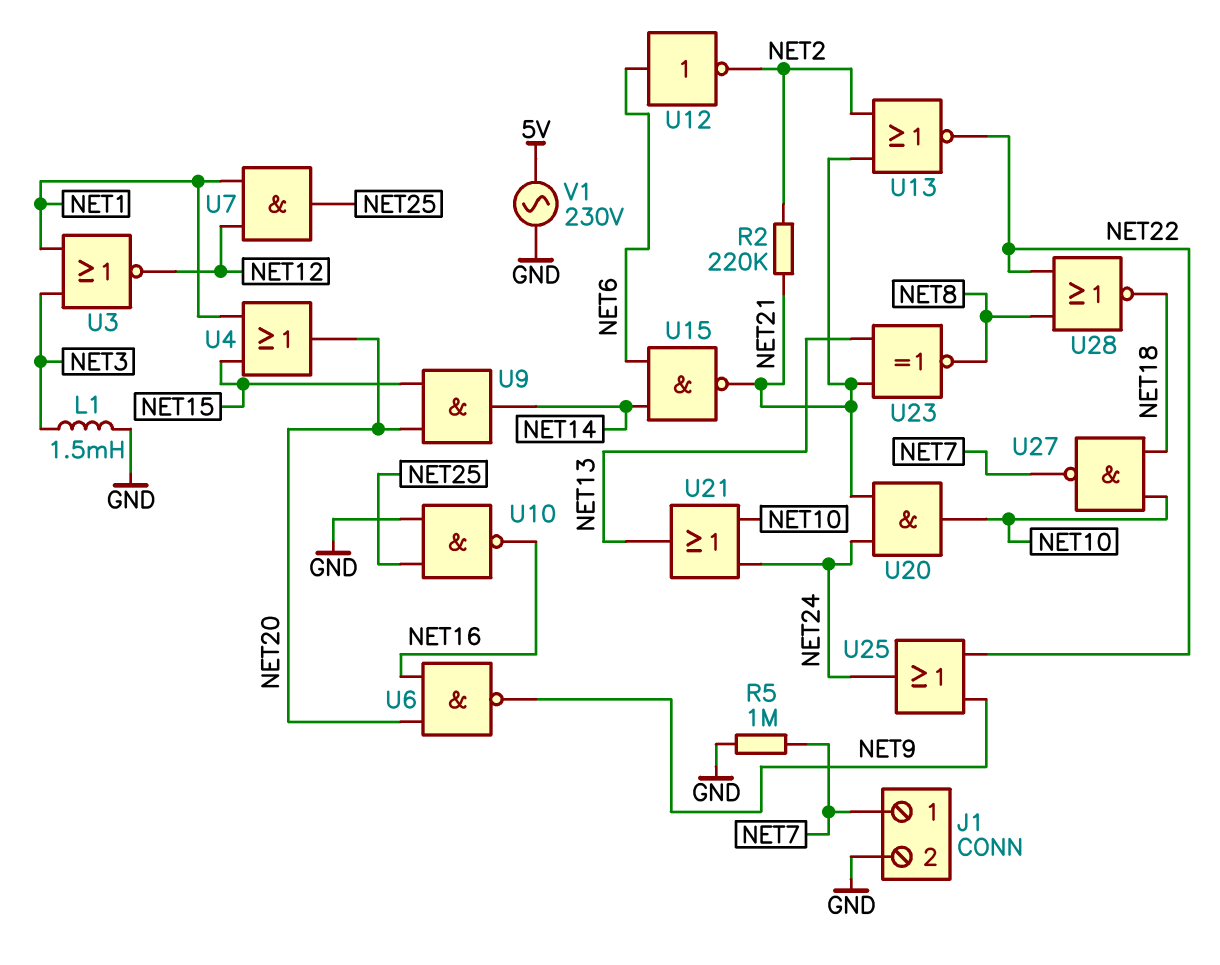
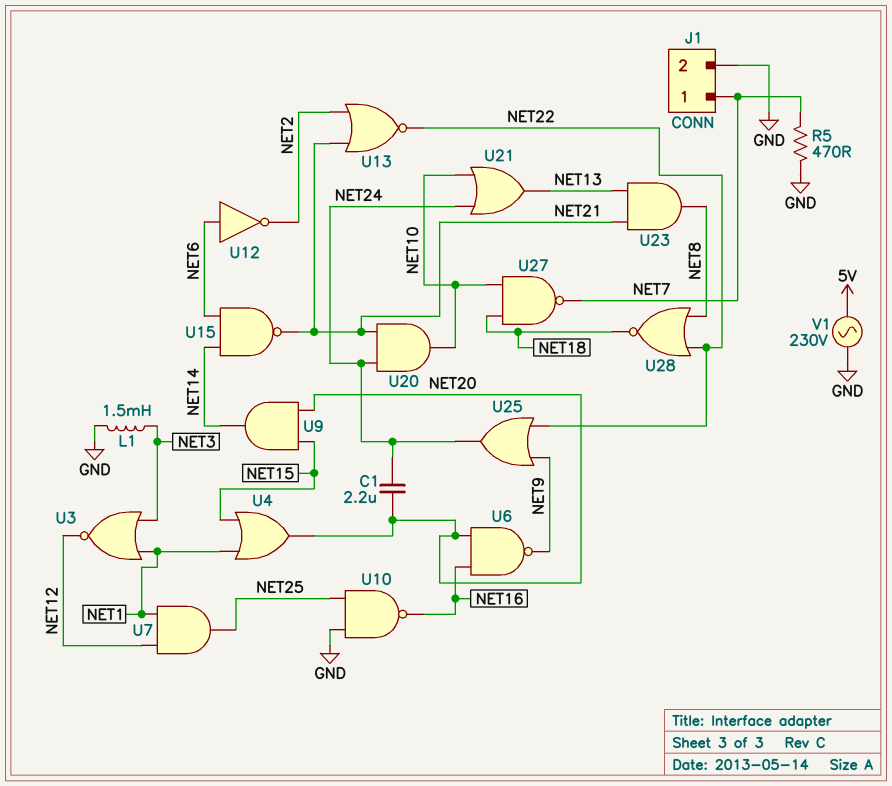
C1: none -> 2.2uF (NET20, NET24)
R2: 220k (NET2, NET21) -> none
R5: 1M (GND, NET7) -> 470 (GND, NET7)
U23: XNOR (in NET13, in NET21, out NET8) -> AND (in NET13, in NET21, out NET8)

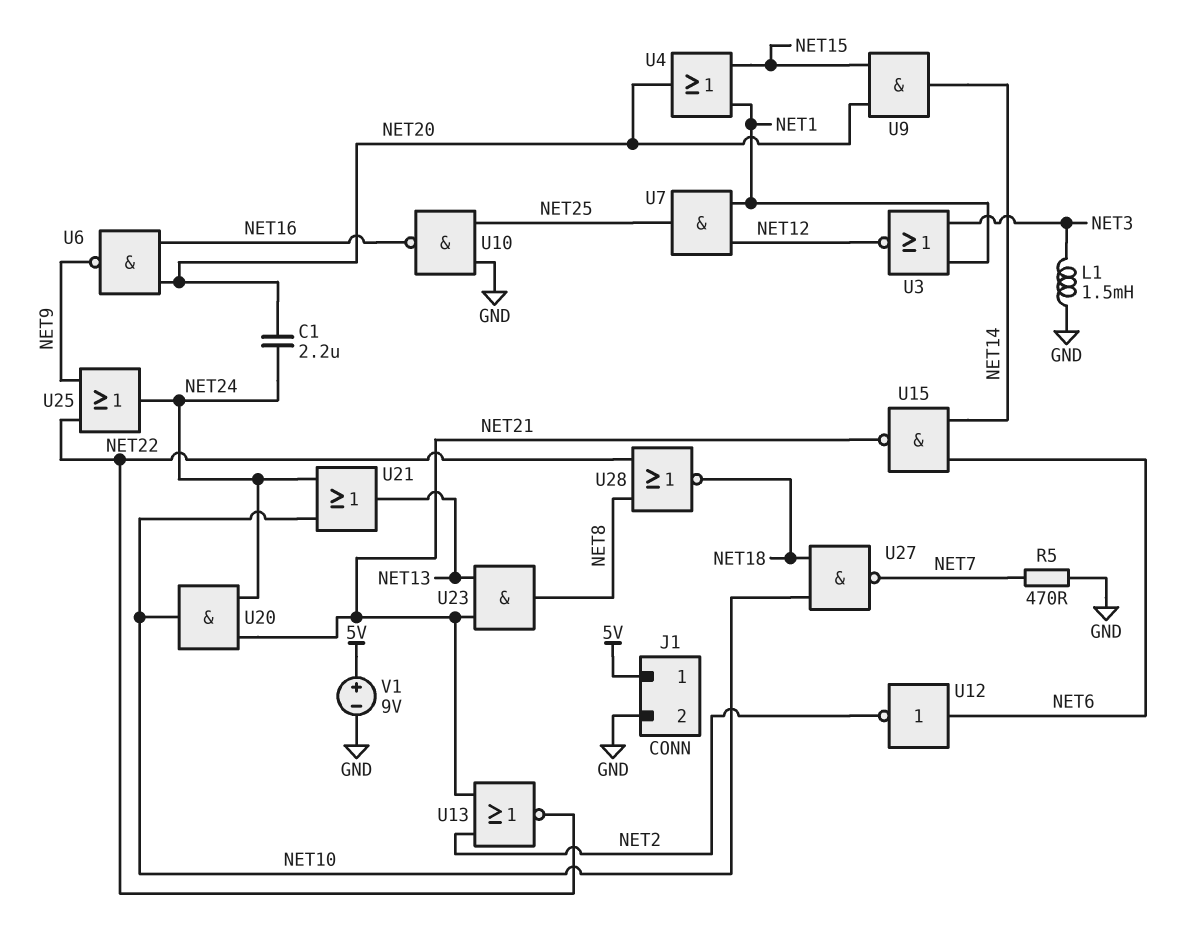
J1 pin 1: NET7 -> 5V
V1: AC 230V (5V, GND) -> 9V (plus 5V, minus GND)

